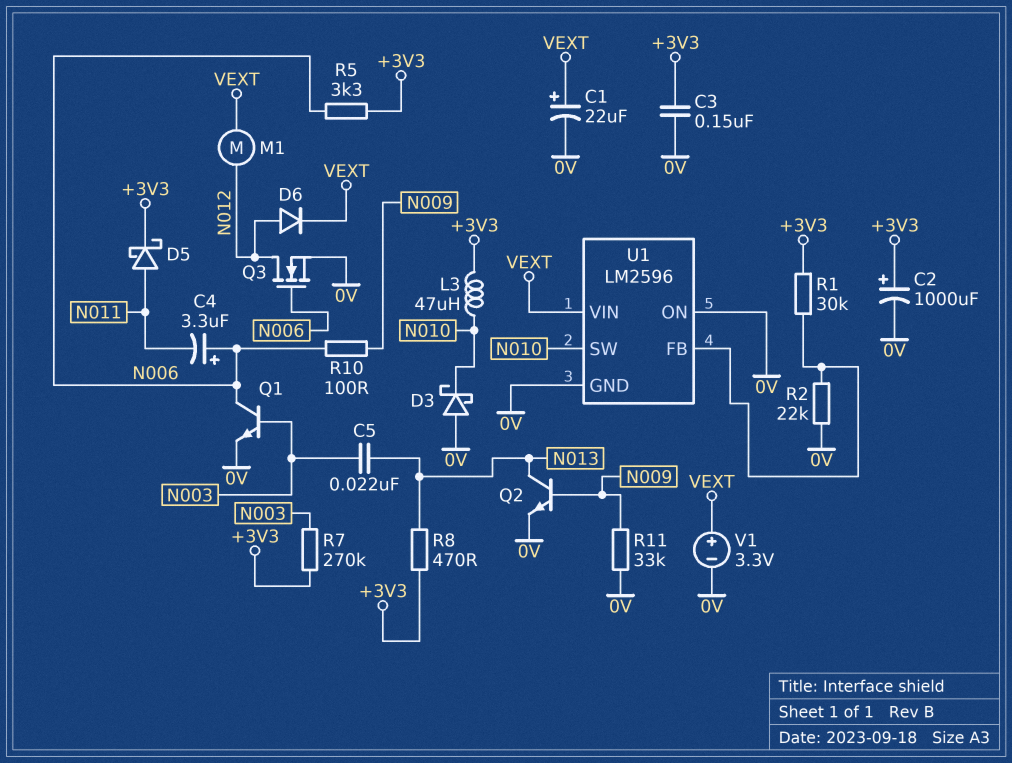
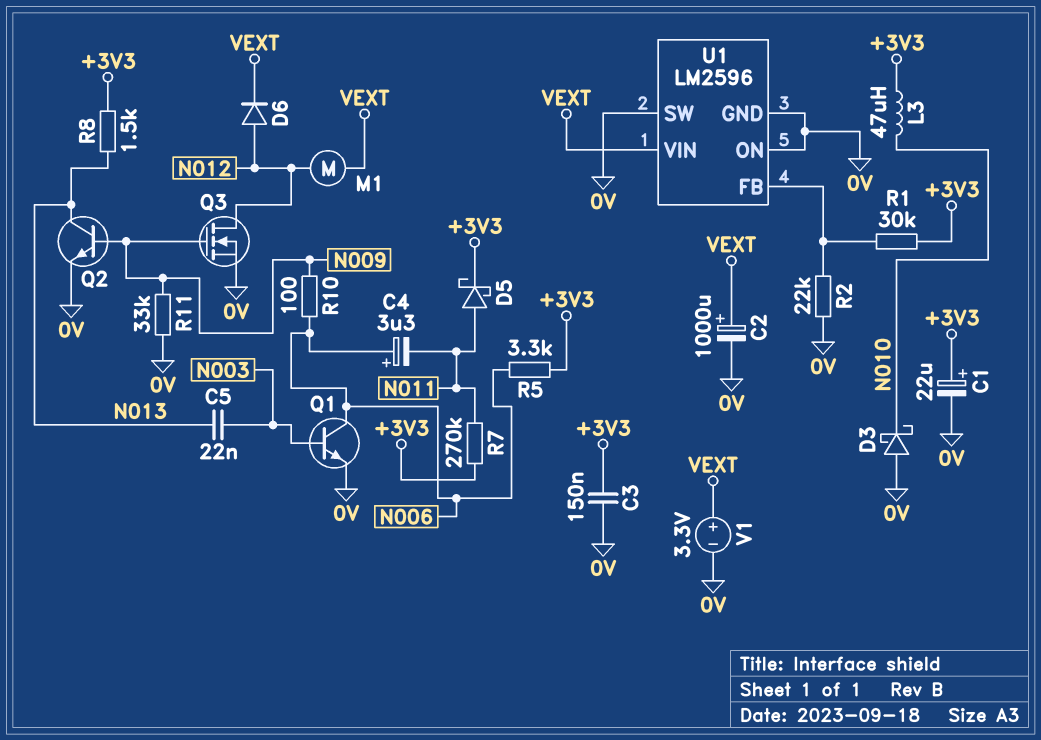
C1: 22uF (plus VEXT, minus 0V) -> 22uF (plus +3V3, minus 0V)
C2: 1000uF (plus +3V3, minus 0V) -> 1000uF (plus VEXT, minus 0V)
Q3: NMOS (G N006, D N012, S 0V) -> NMOS (G N009, D N012, S 0V)
R7: 270k (+3V3, N003) -> 270k (+3V3, N011)
R8: 470 (+3V3, N013) -> 1.5k (+3V3, N013)
U1 pin SW: N010 -> 0V

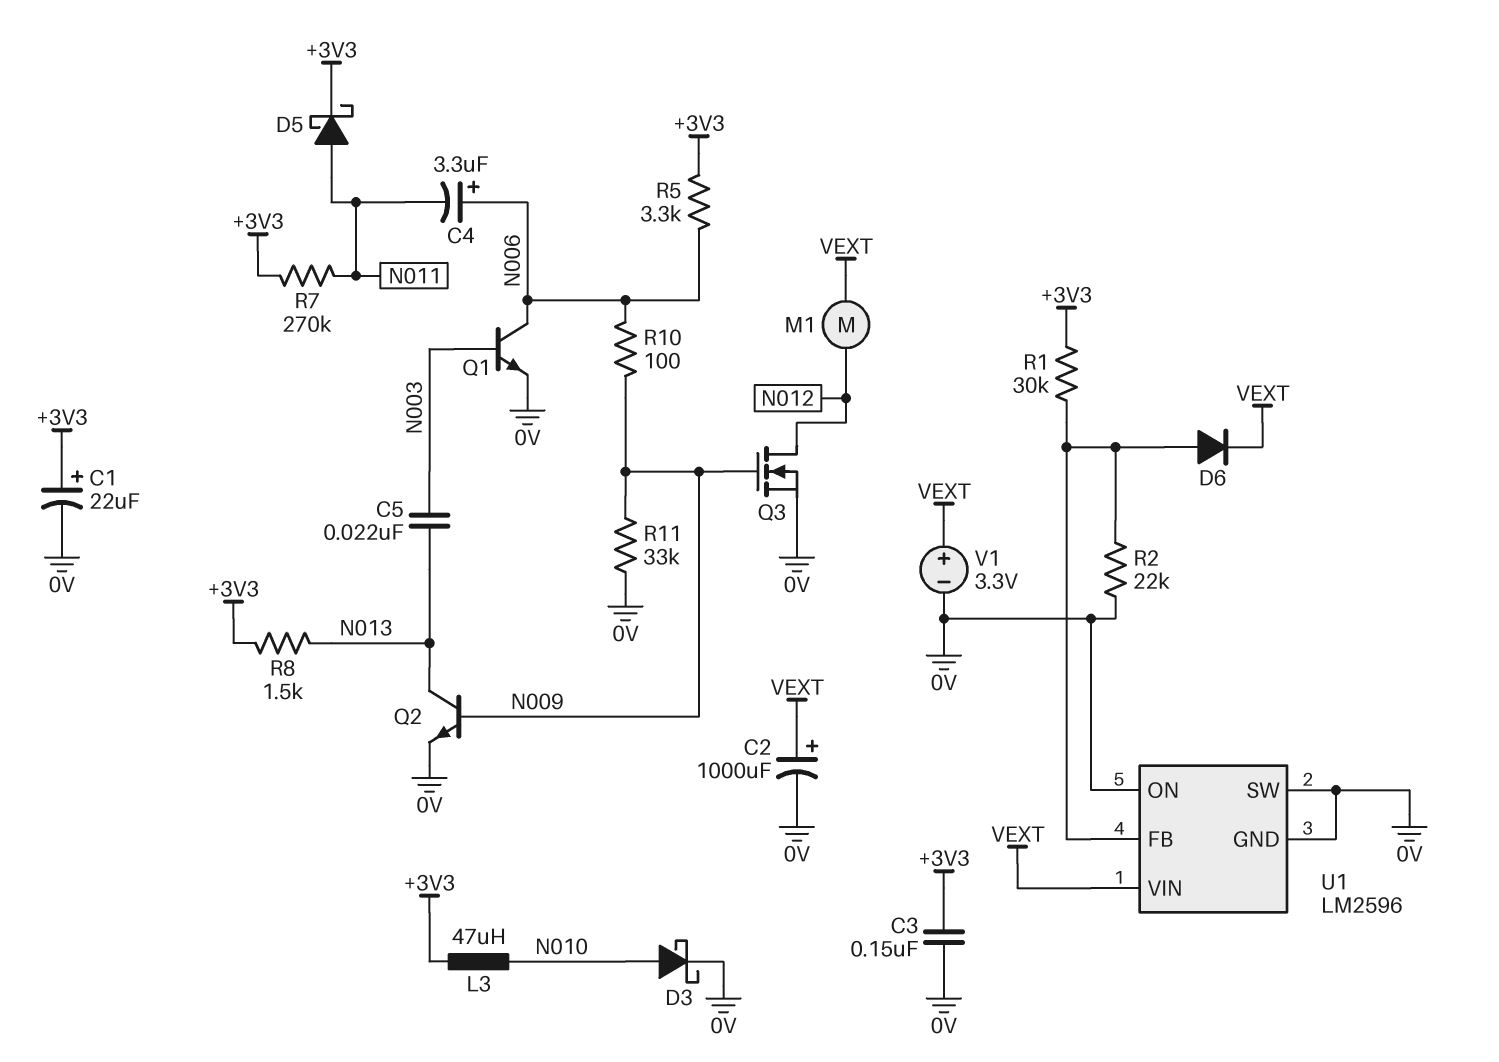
D3: schottky (A 0V, K N010) -> schottky (A N010, K 0V)
D6: diode (A N012, K VEXT) -> diode (A U1/FB, K VEXT)

